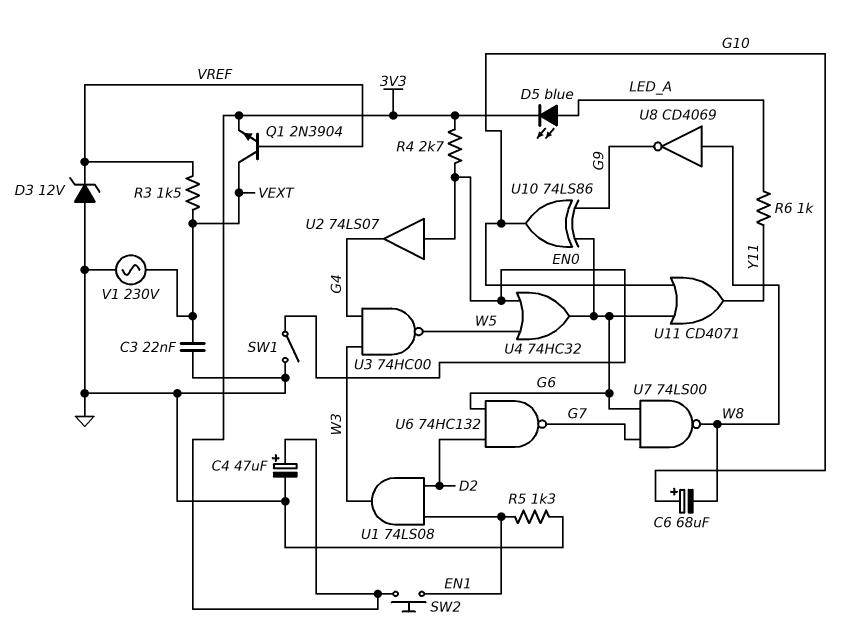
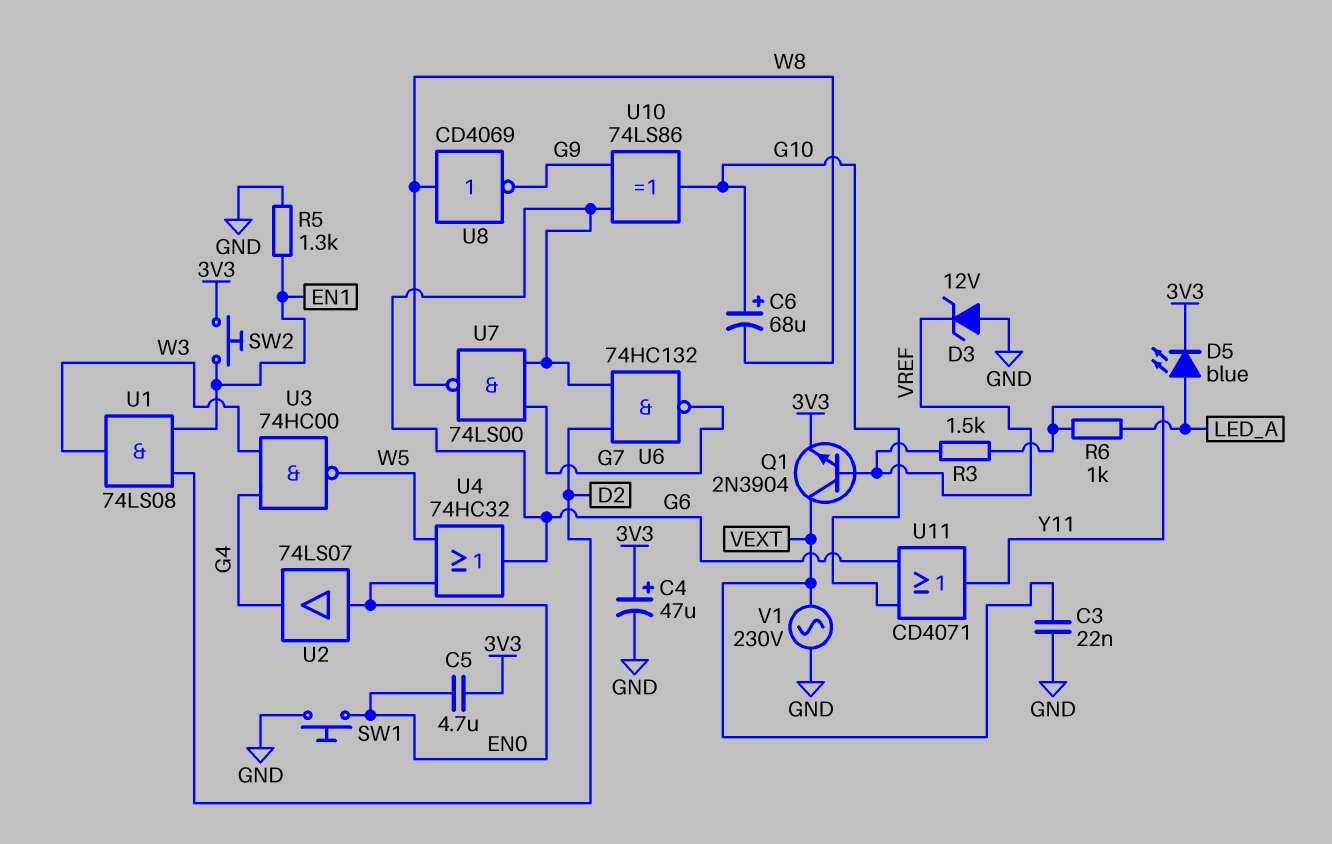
C5: none -> 4.7uF (3V3, EN0)
R3: 1.5k (VEXT, VREF) -> 1.5k (VREF, Y11)
R4: 2.7k (3V3, EN0) -> none
SW1: switch (EN0, GND) -> button (EN0, GND)

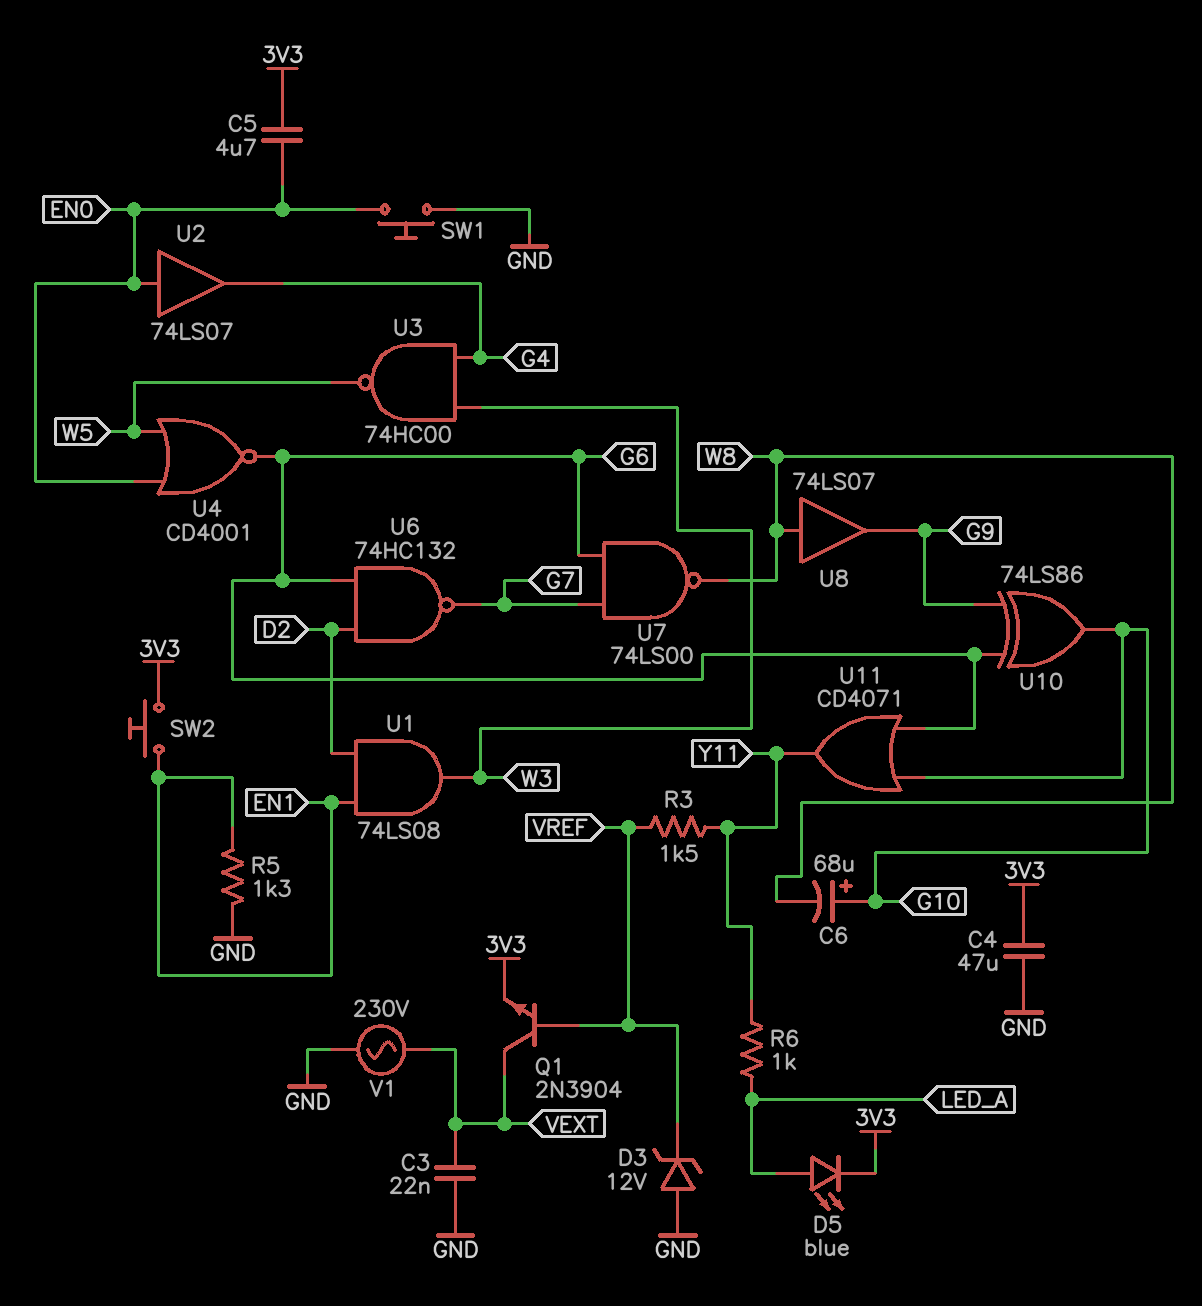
C4: 47uF (plus 3V3, minus GND) -> 47uF (3V3, GND)
U4: OR 74HC32 (in EN0, in W5, out G6) -> NOR CD4001 (in EN0, in W5, out G6)
U8: NOT CD4069 (in W8, out G9) -> buffer 74LS07 (in W8, out G9)

